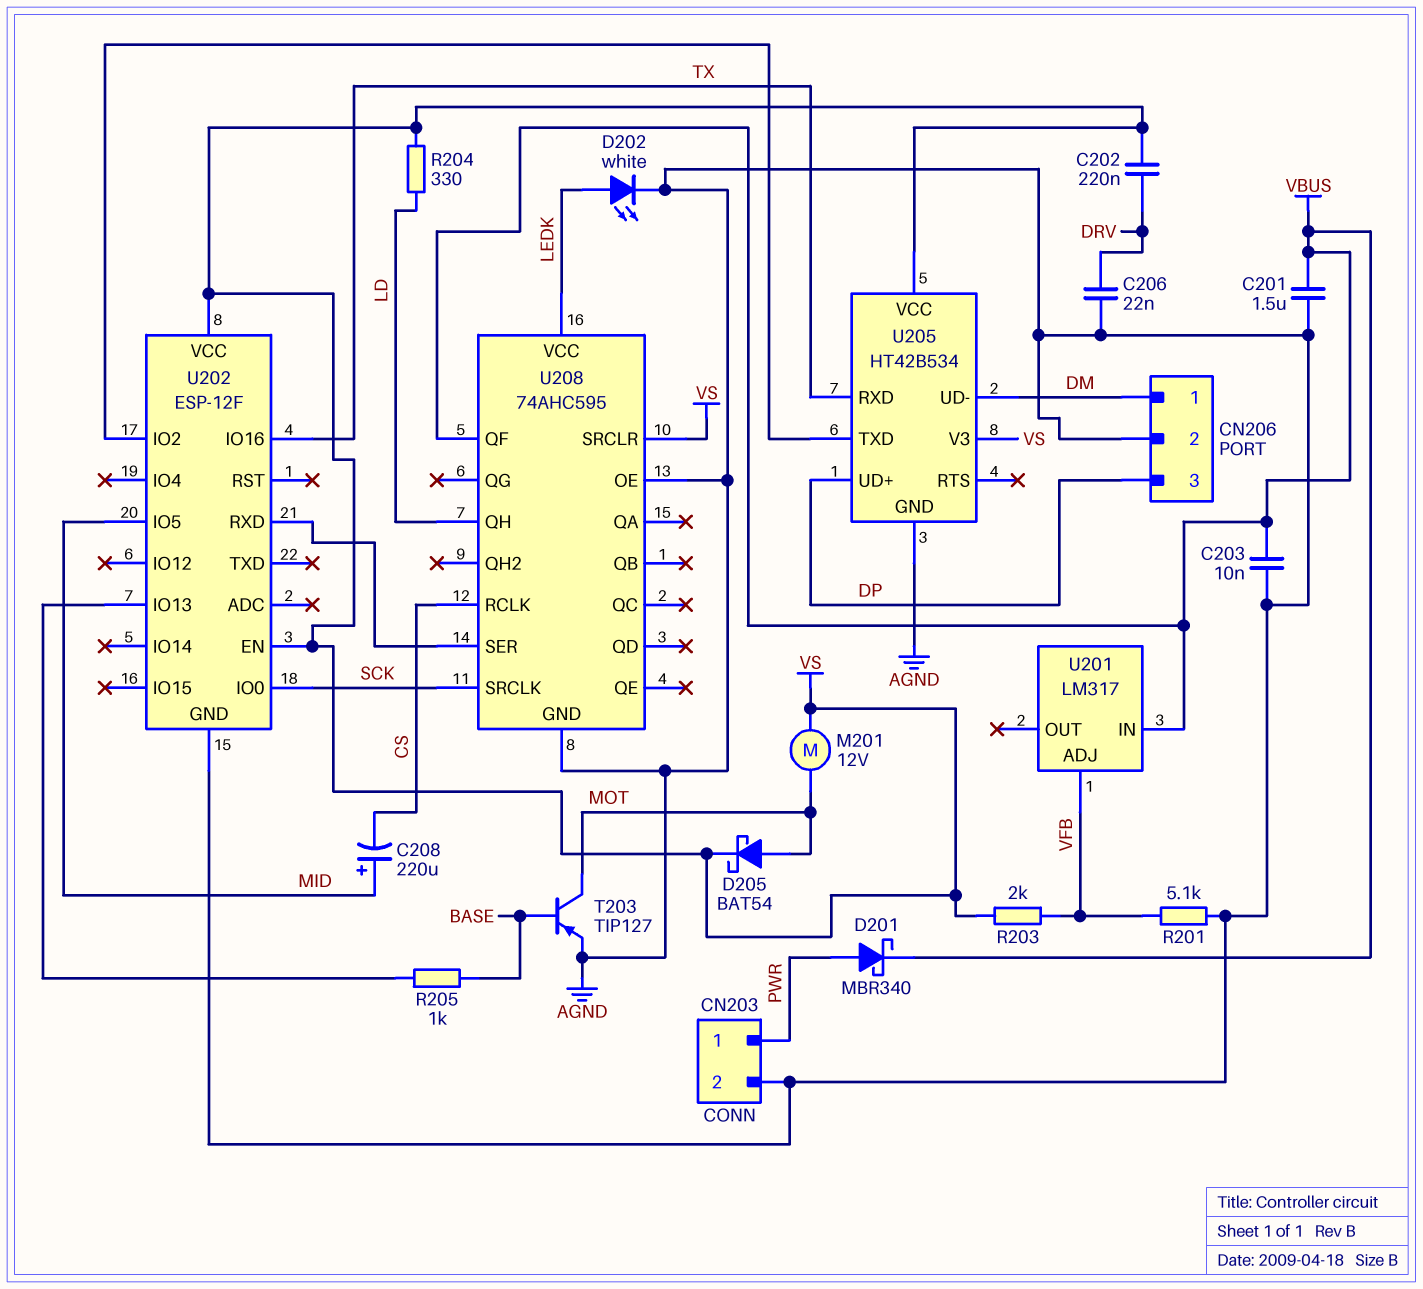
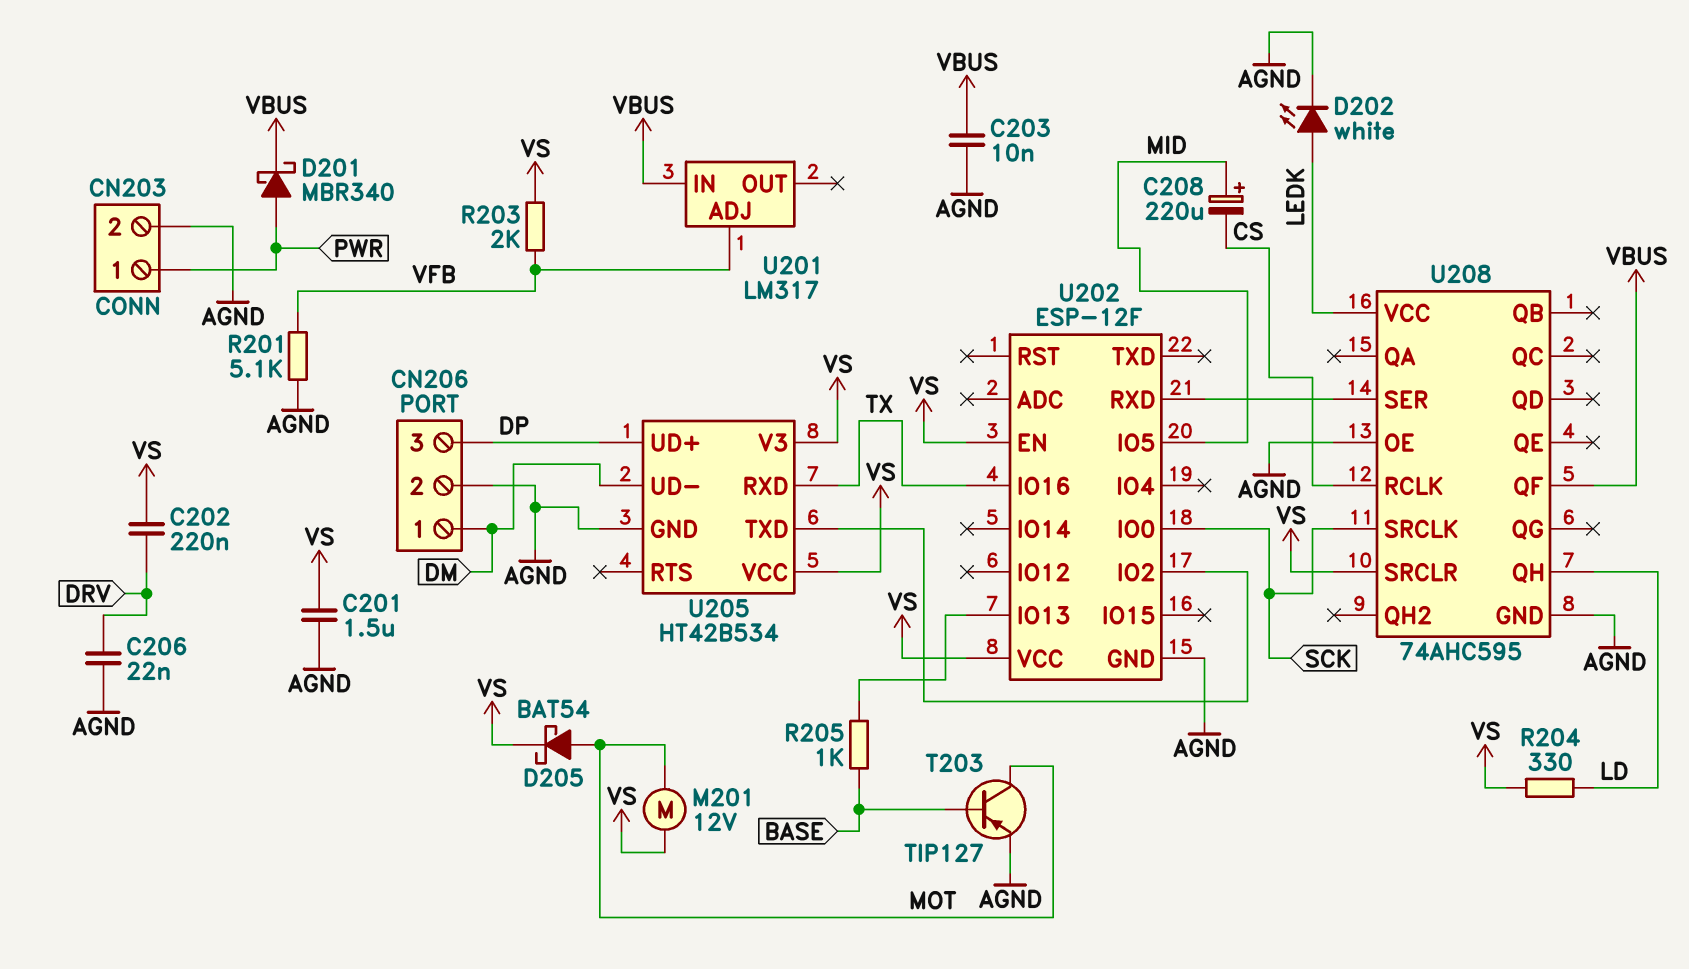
C201: 1.5uF (AGND, VBUS) -> 1.5uF (AGND, VS)

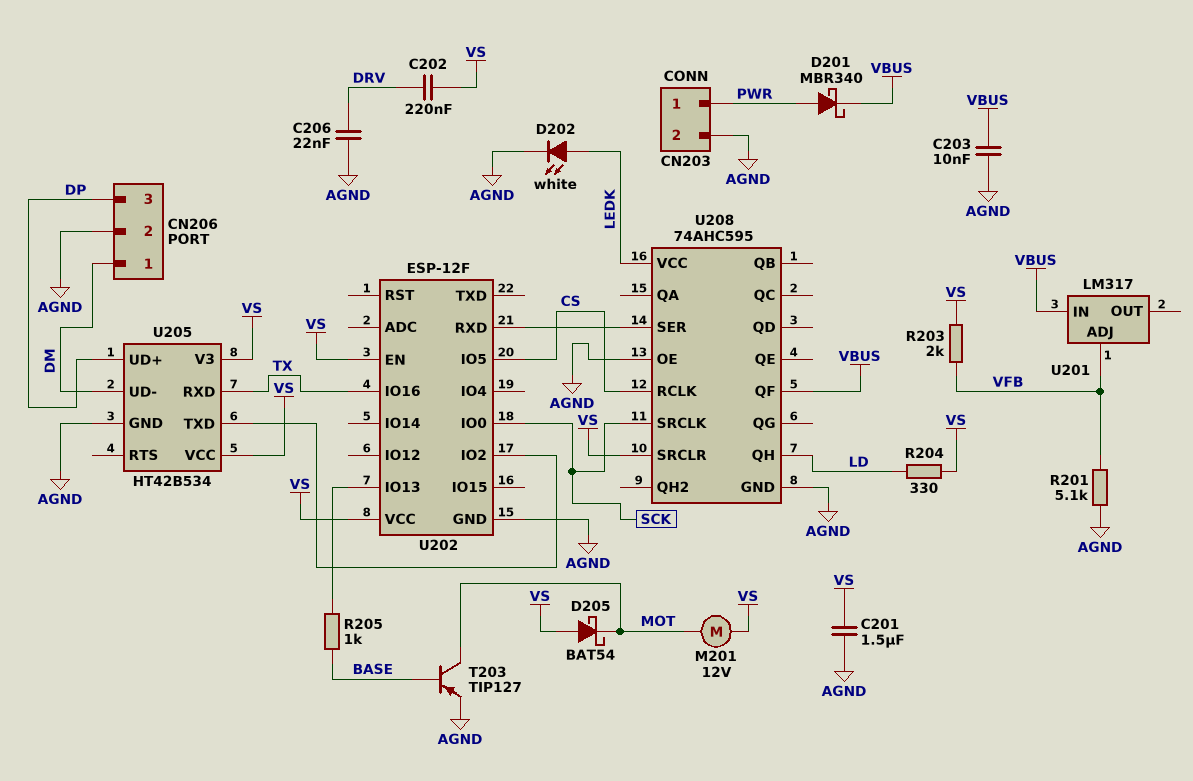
C208: 220uF (plus MID, minus CS) -> none
D205: schottky BAT54 (A MOT, K VS) -> schottky BAT54 (A VS, K MOT)
U202 pin IO5: MID -> CS

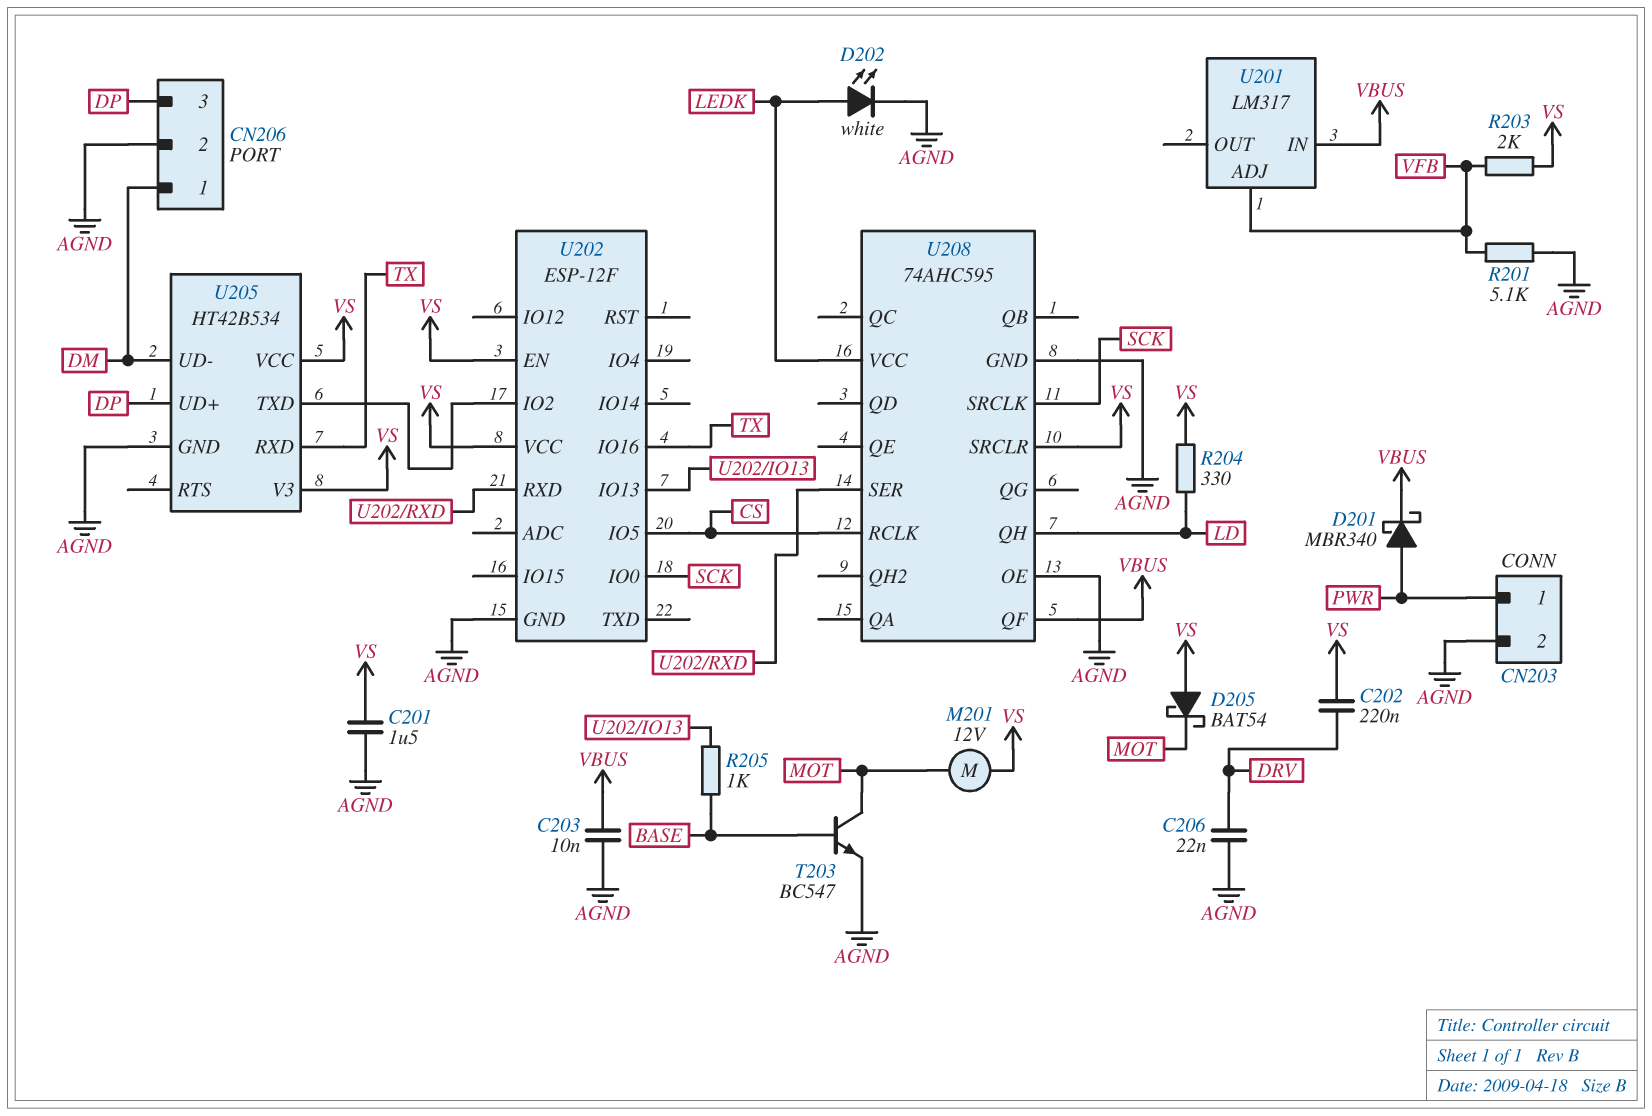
T203: PNP TIP127 (B BASE, C MOT, E AGND) -> NPN BC547 (B BASE, C MOT, E AGND)

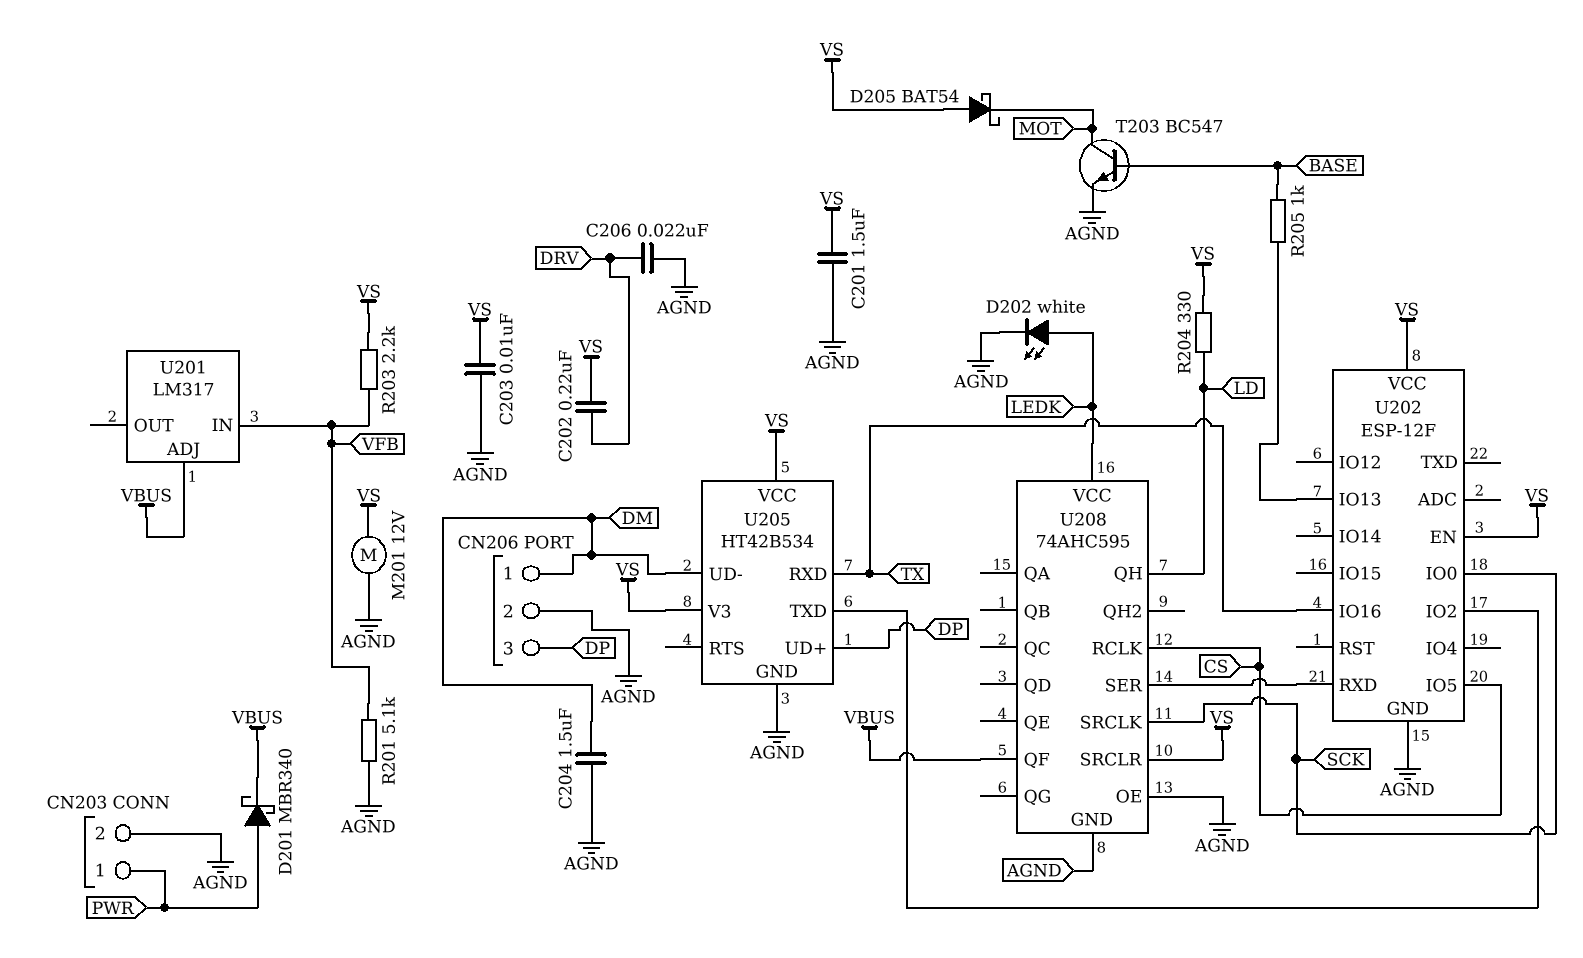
C203: 10nF (AGND, VBUS) -> 10nF (AGND, VS)
C204: none -> 1.5uF (AGND, DM)
M201: motor 12V (MOT, VS) -> motor 12V (AGND, VS)
R203: 2k (VFB, VS) -> 2.2k (VFB, VS)
U201 pin ADJ: VFB -> VBUS
U201 pin IN: VBUS -> VFB

